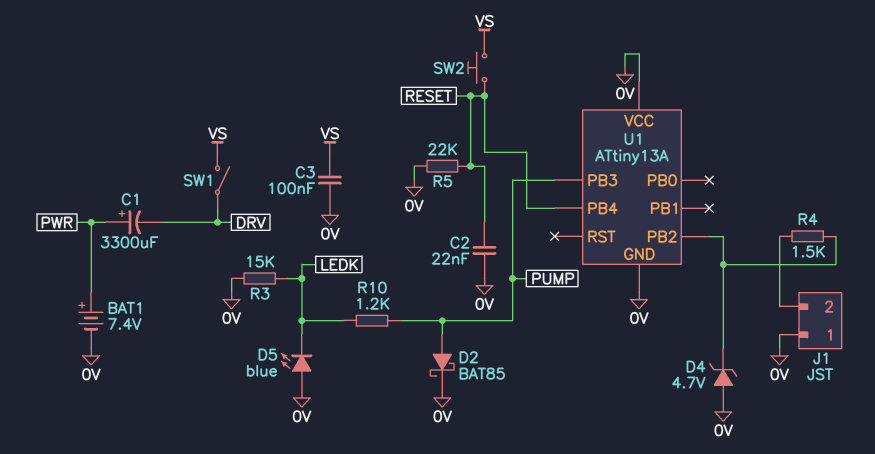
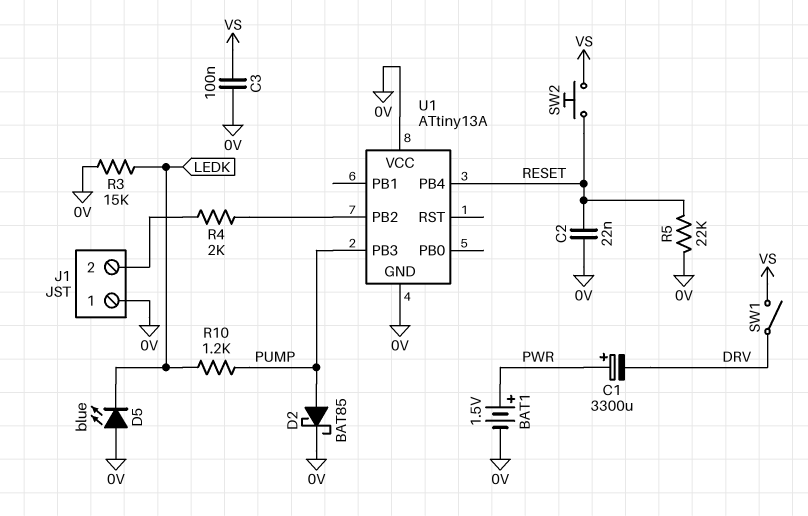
BAT1: 7.4V (plus PWR, minus 0V) -> 1.5V (plus PWR, minus 0V)
D4: zener 4.7V (A 0V, K U1/PB2) -> none
R4: 1.5k (J1/2, U1/PB2) -> 2k (J1/2, U1/PB2)

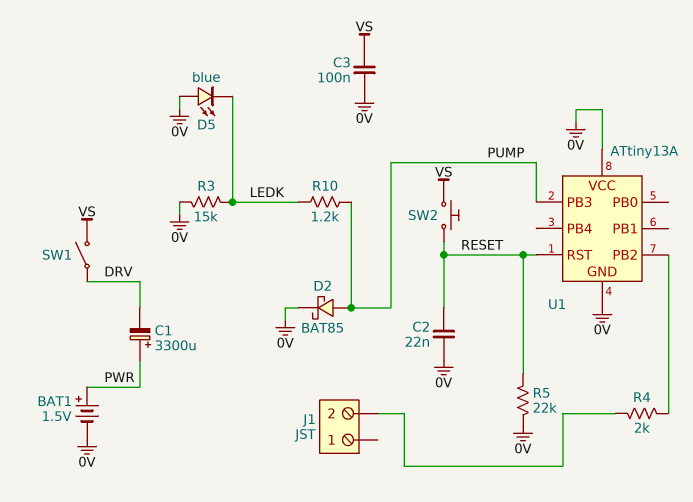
J1 pin 1: 0V -> none
U1 pin PB4: RESET -> none
U1 pin RST: none -> RESET

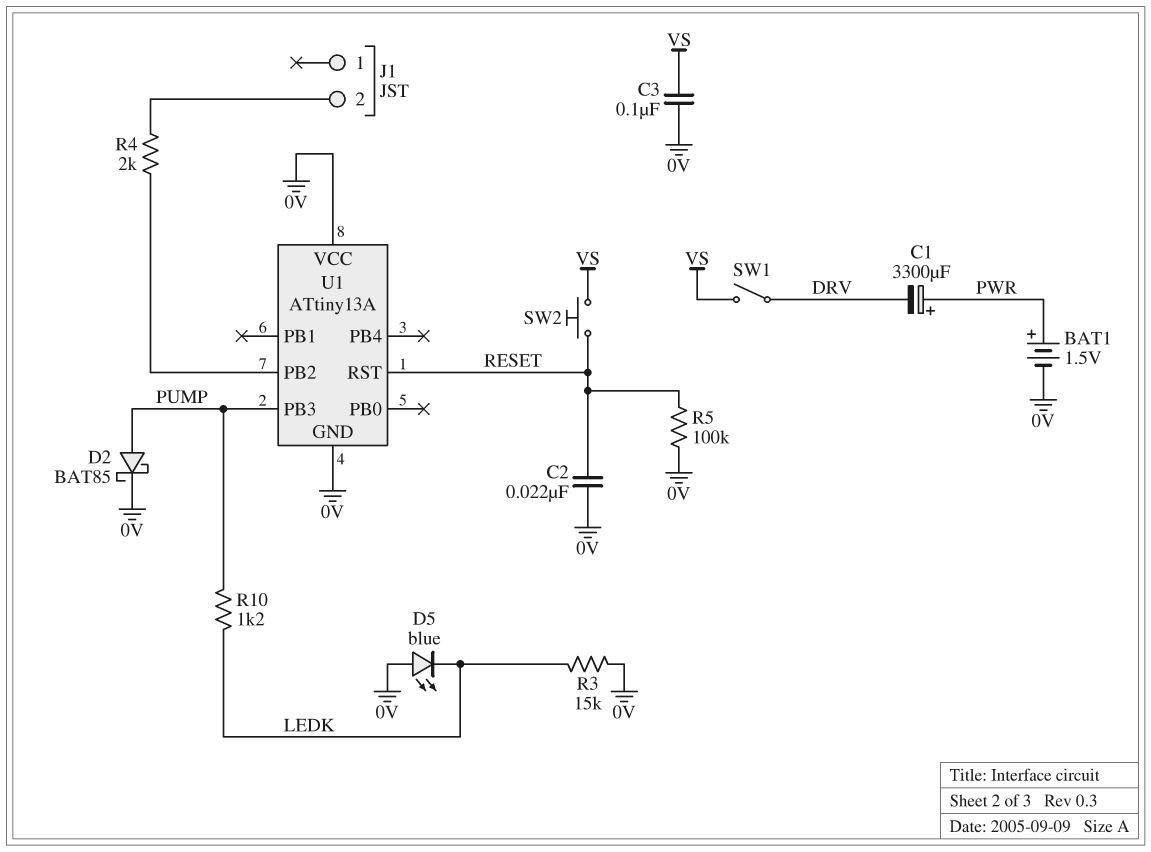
R5: 22k (0V, RESET) -> 100k (0V, RESET)

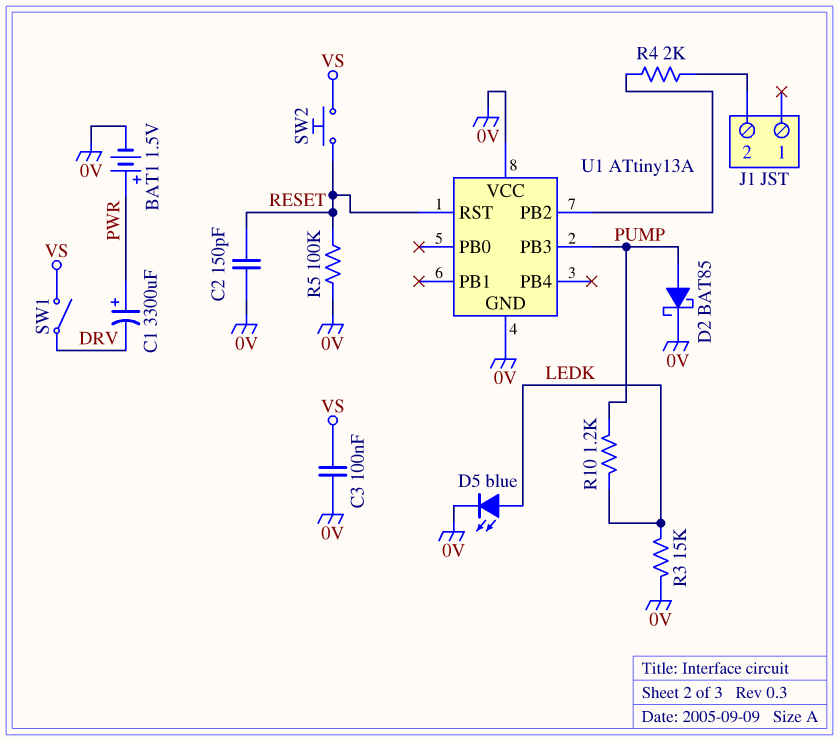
C2: 22nF (0V, RESET) -> 150pF (0V, RESET)
D5: LED blue (A 0V, K LEDK) -> LED blue (A LEDK, K 0V)

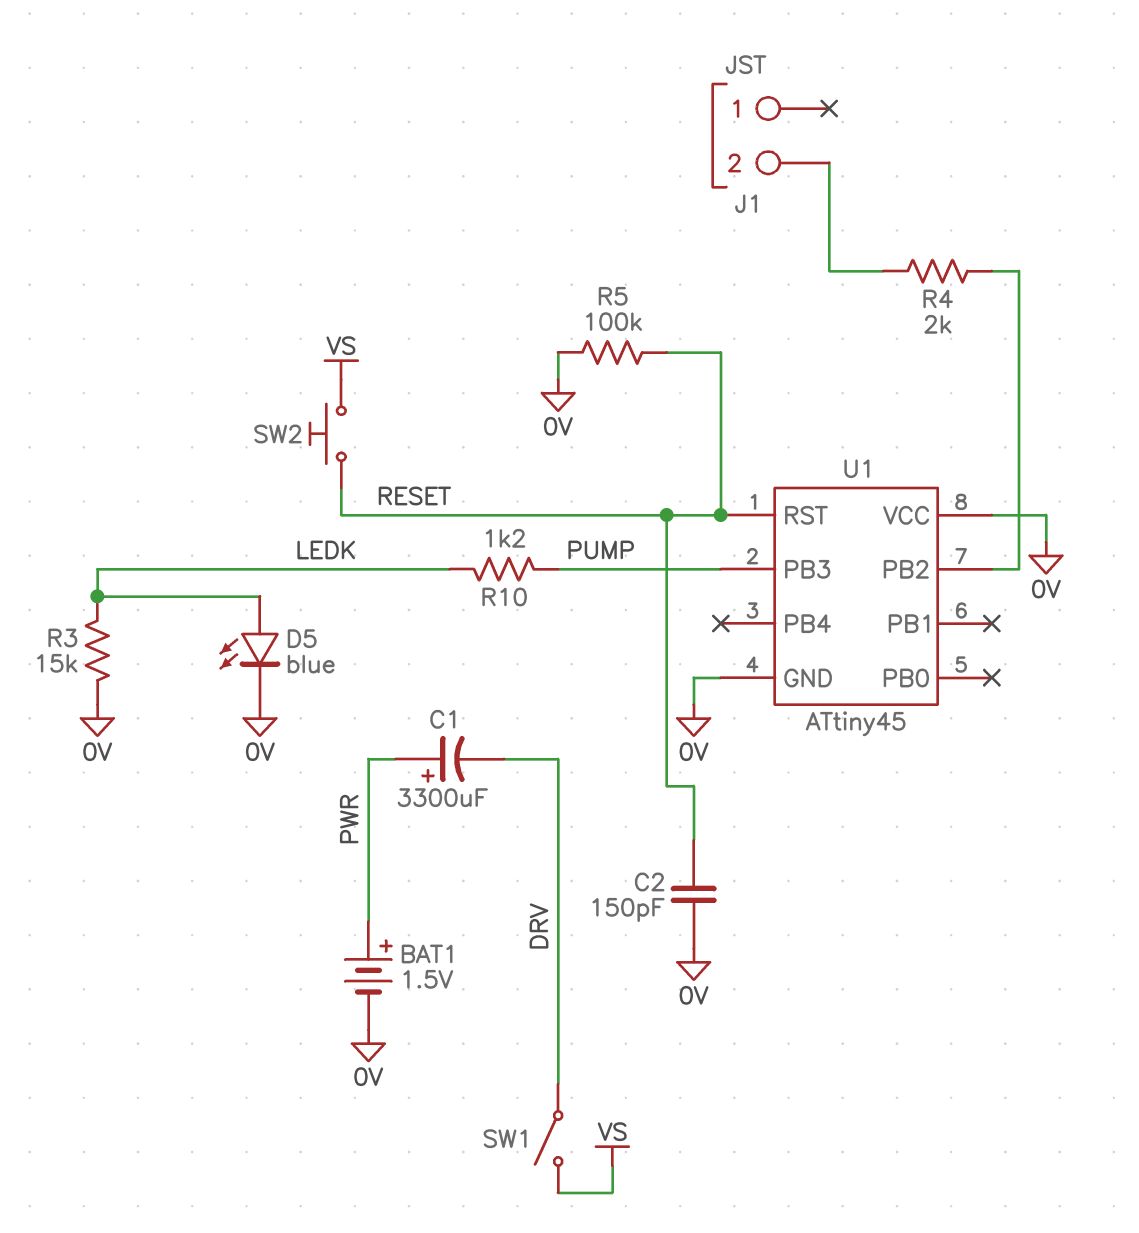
C3: 100nF (0V, VS) -> none
D2: schottky BAT85 (A PUMP, K 0V) -> none
U1: ATtiny13A -> ATtiny45

